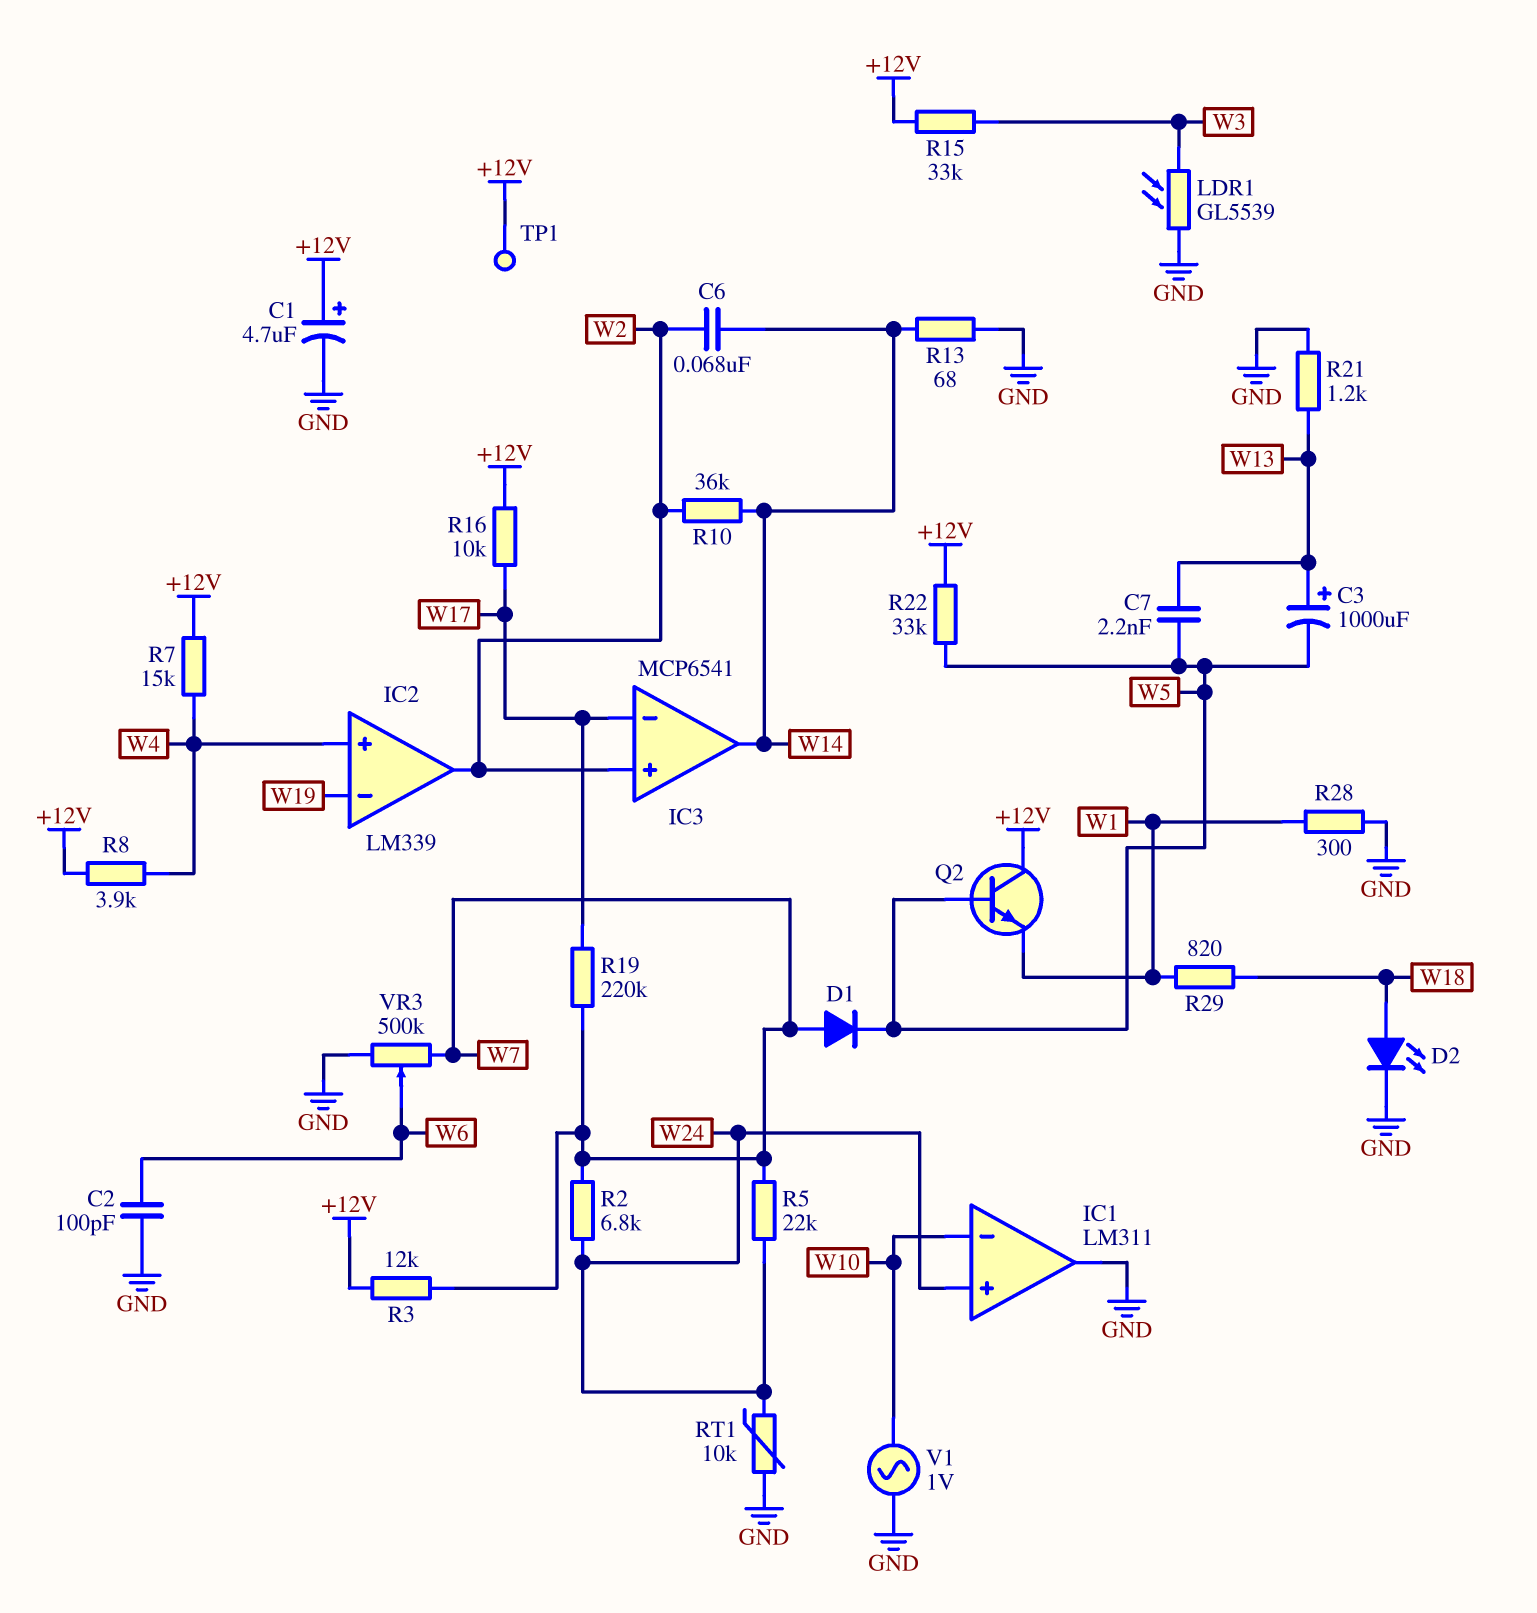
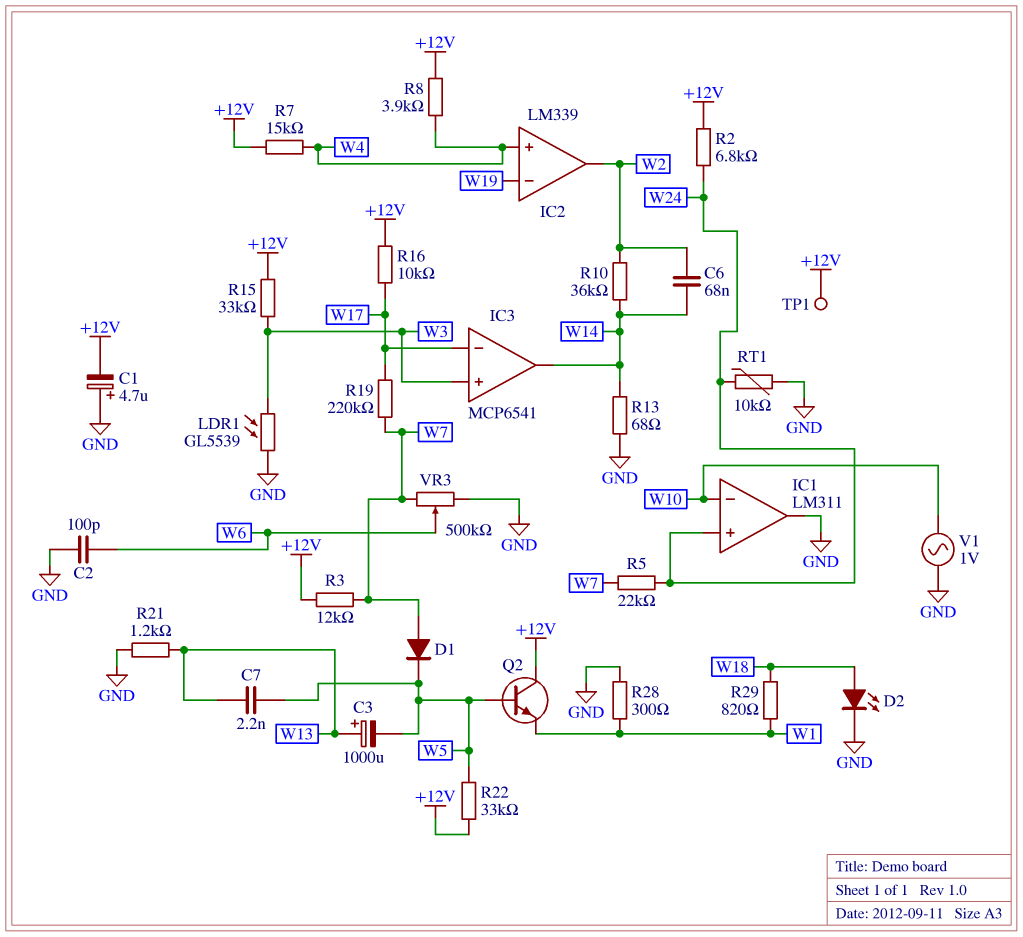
C1: 4.7uF (plus +12V, minus GND) -> 4.7uF (plus GND, minus +12V)
IC3 pin in+: W2 -> W3
R2: 6.8k (W7, W24) -> 6.8k (+12V, W24)

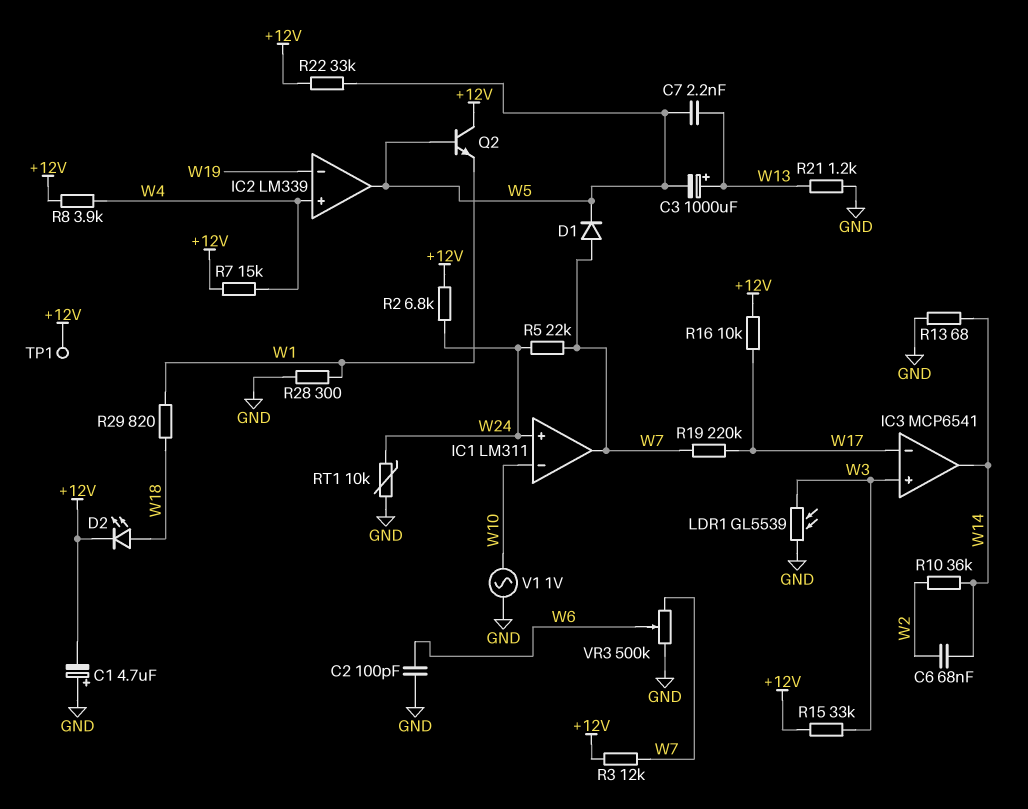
D2: LED (A W18, K GND) -> LED (A W18, K +12V)
IC1 pin out: GND -> W7
IC2 pin out: W2 -> W5

